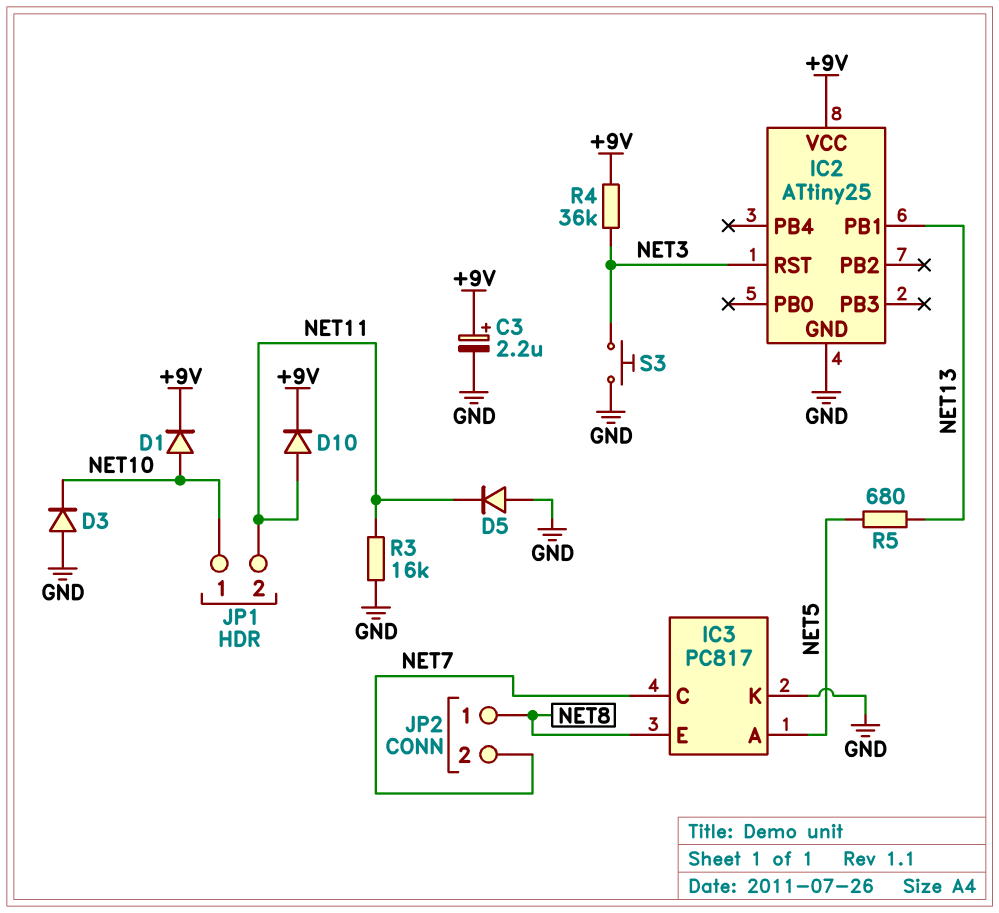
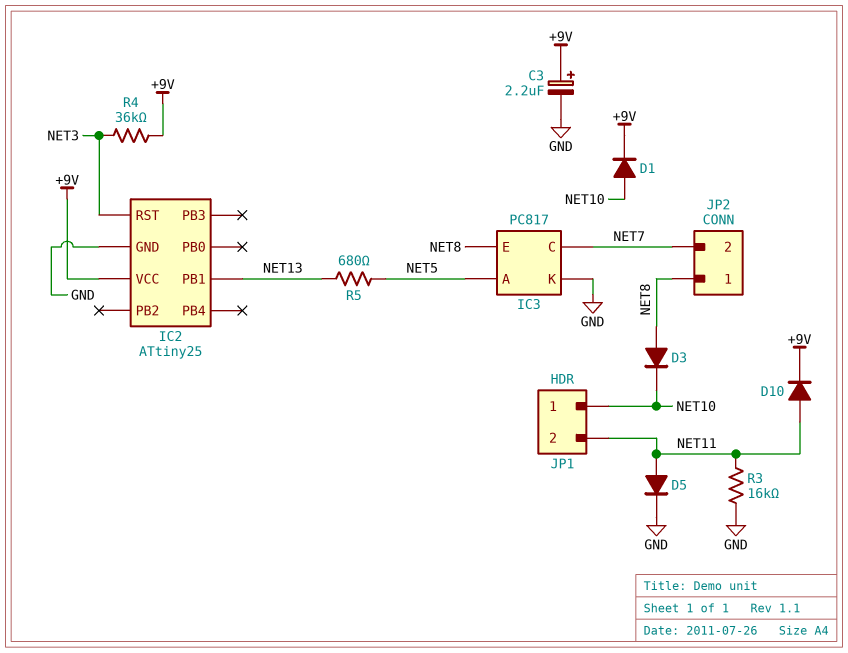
D3: diode (A GND, K NET10) -> diode (A NET8, K NET10)
D5: diode (A GND, K NET11) -> diode (A NET11, K GND)
S3: button (GND, NET3) -> none

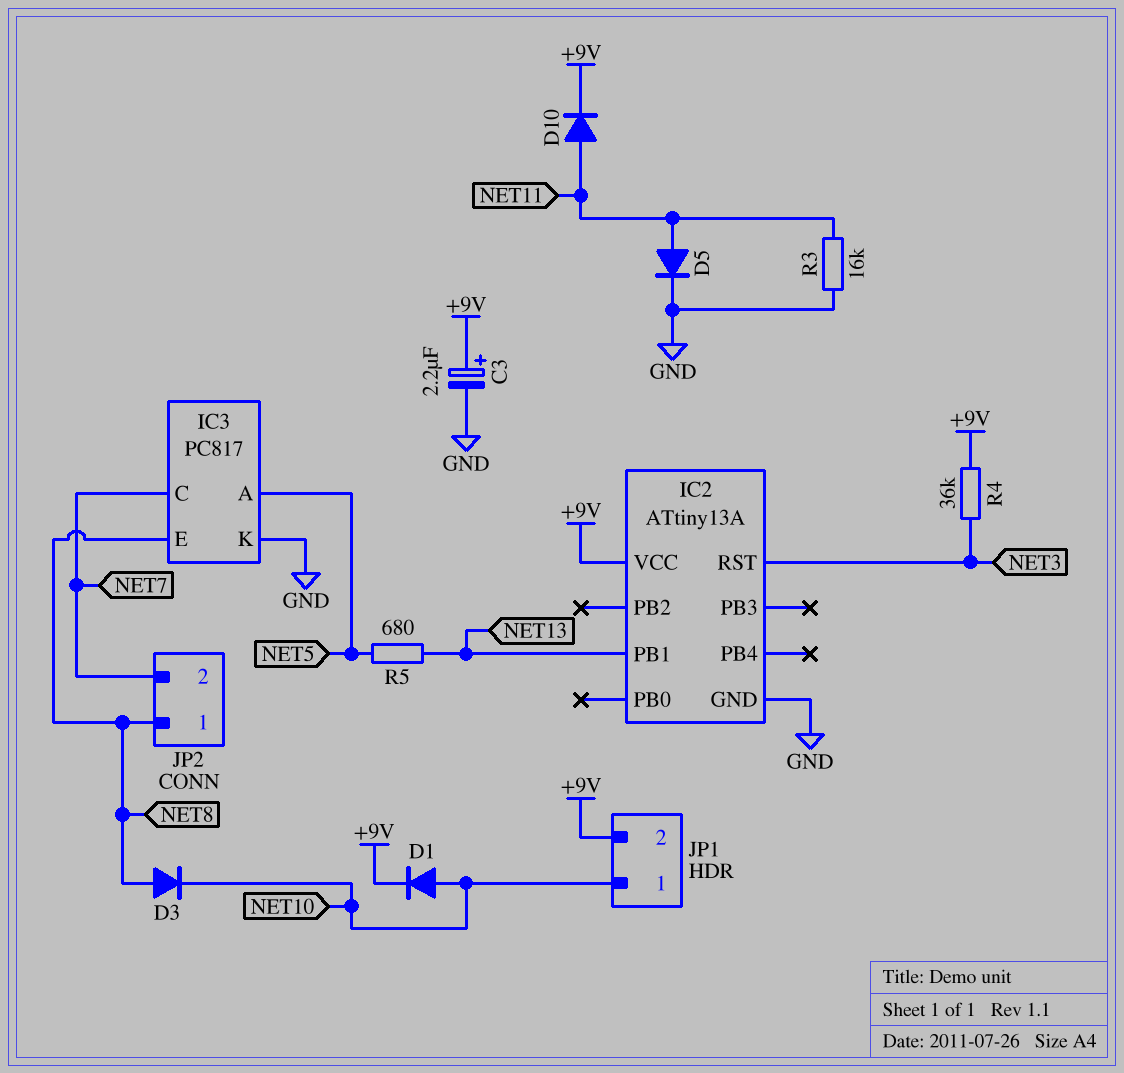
IC2: ATtiny25 -> ATtiny13A
JP1 pin 2: NET11 -> +9V

